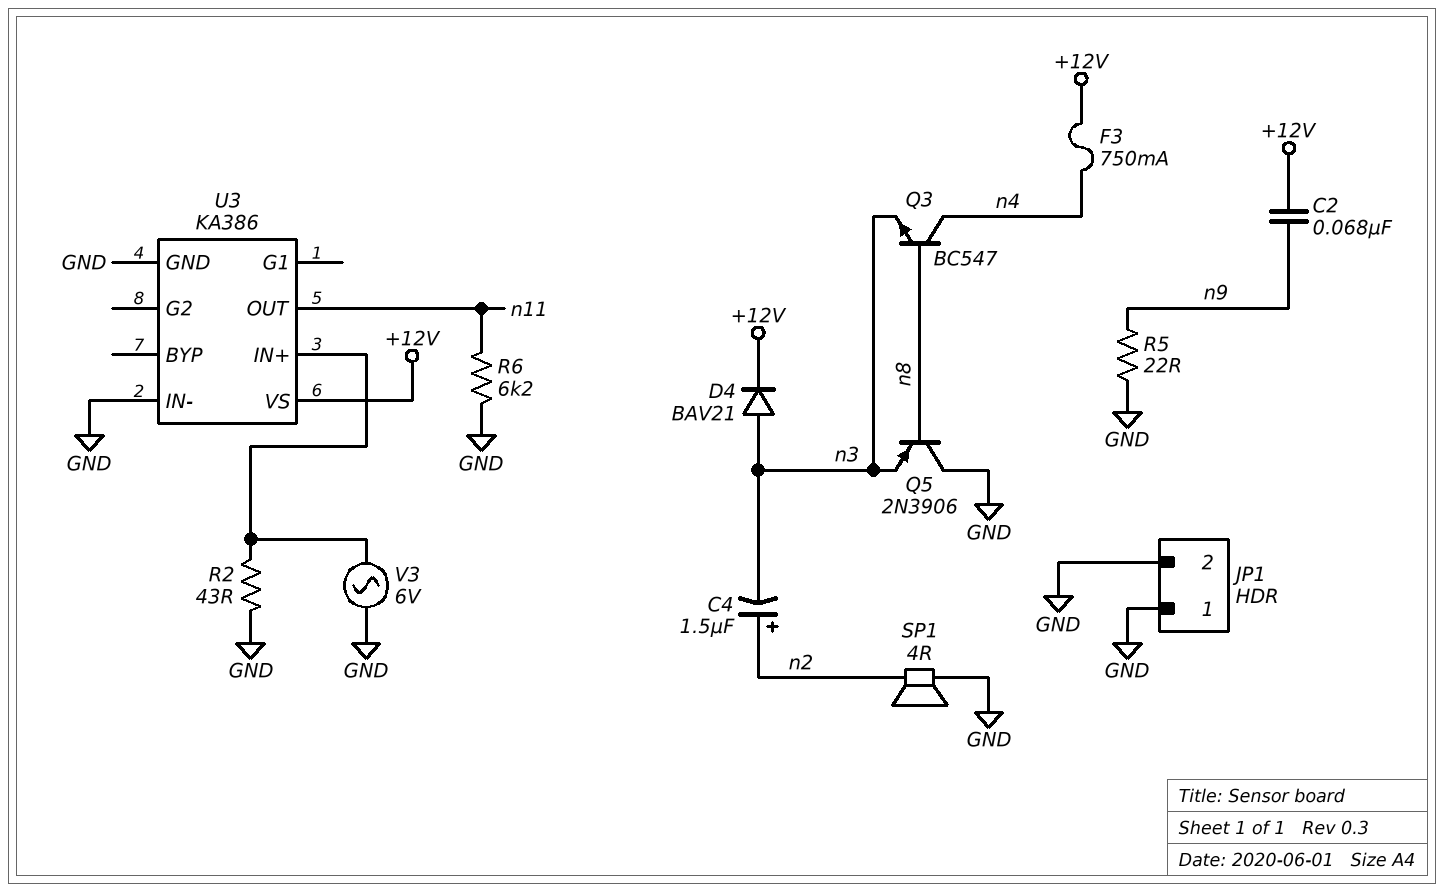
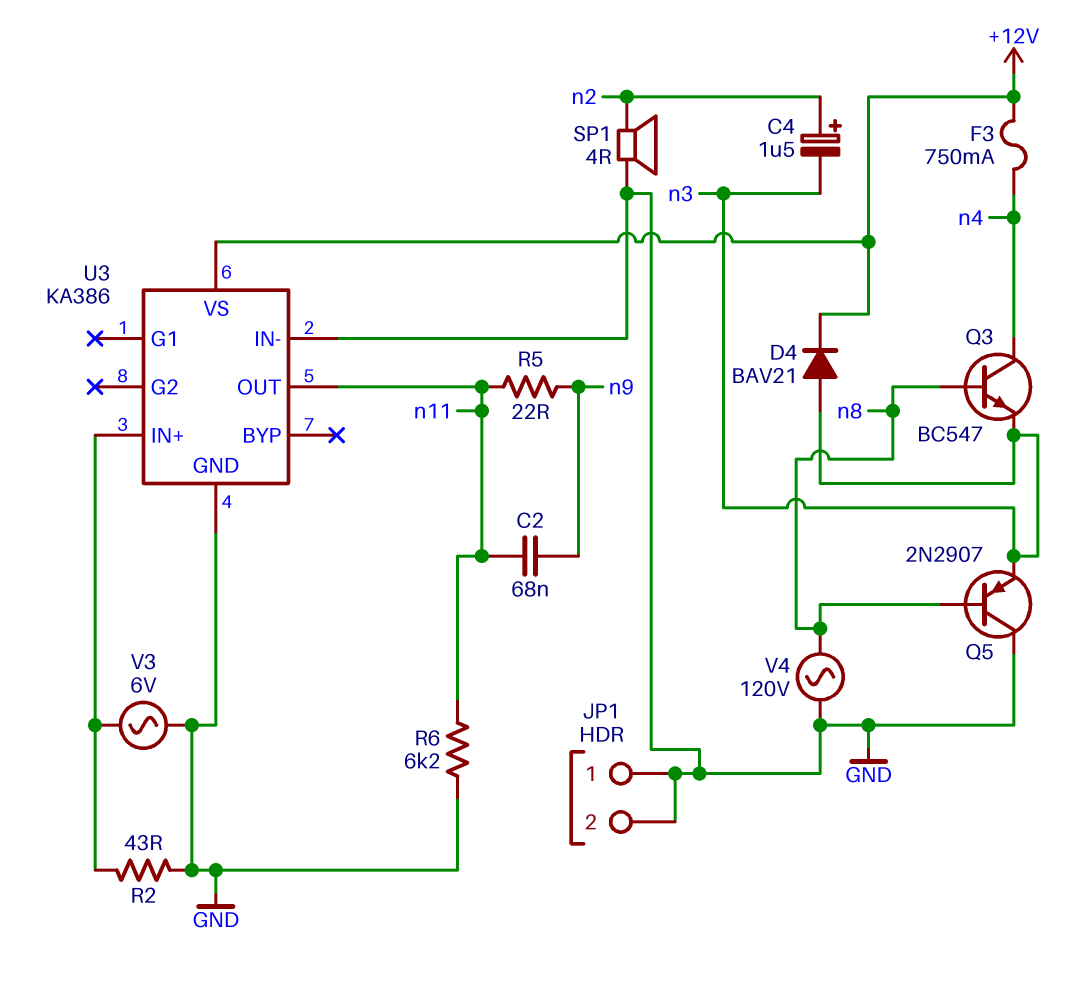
C2: 68nF (+12V, n9) -> 68nF (n9, n11)
Q5: PNP 2N3906 (B n8, C GND, E n3) -> PNP 2N2907 (B n8, C GND, E n3)
R5: 22 (GND, n9) -> 22 (n9, n11)
V4: none -> AC 120V (GND, n8)

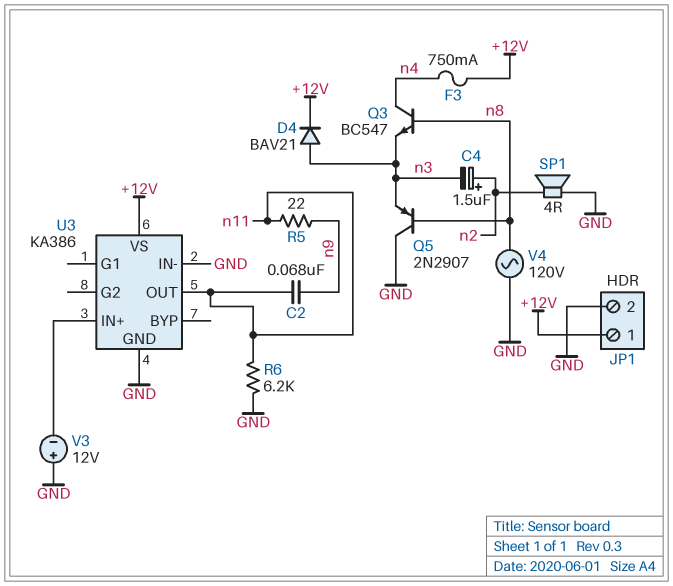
JP1 pin 1: GND -> +12V
R2: 43 (GND, U3/IN+) -> none
V3: AC 6V (GND, U3/IN+) -> 12V (plus GND, minus U3/IN+)

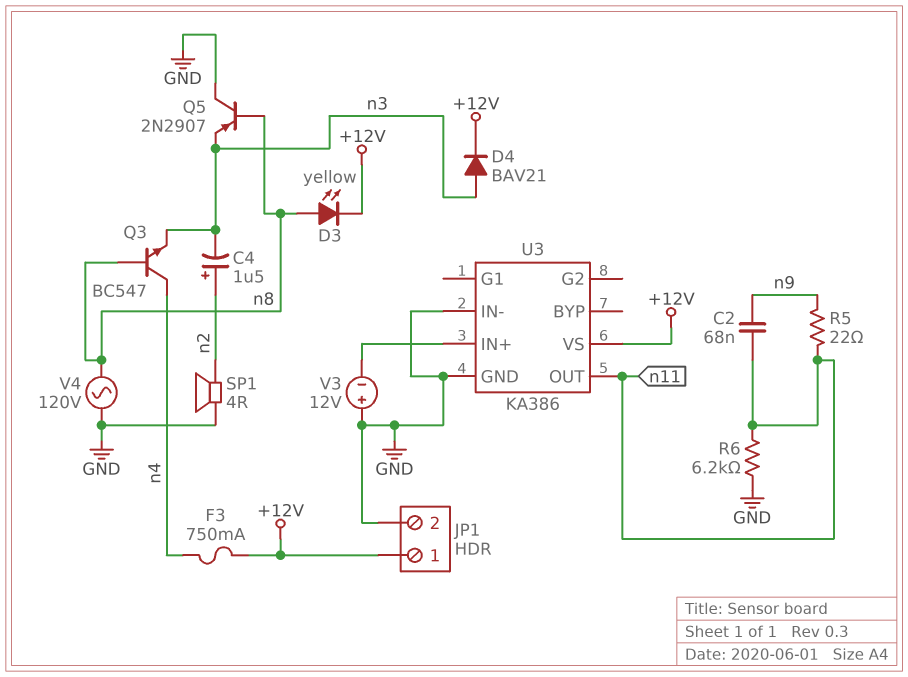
D3: none -> LED yellow (A n8, K +12V)

